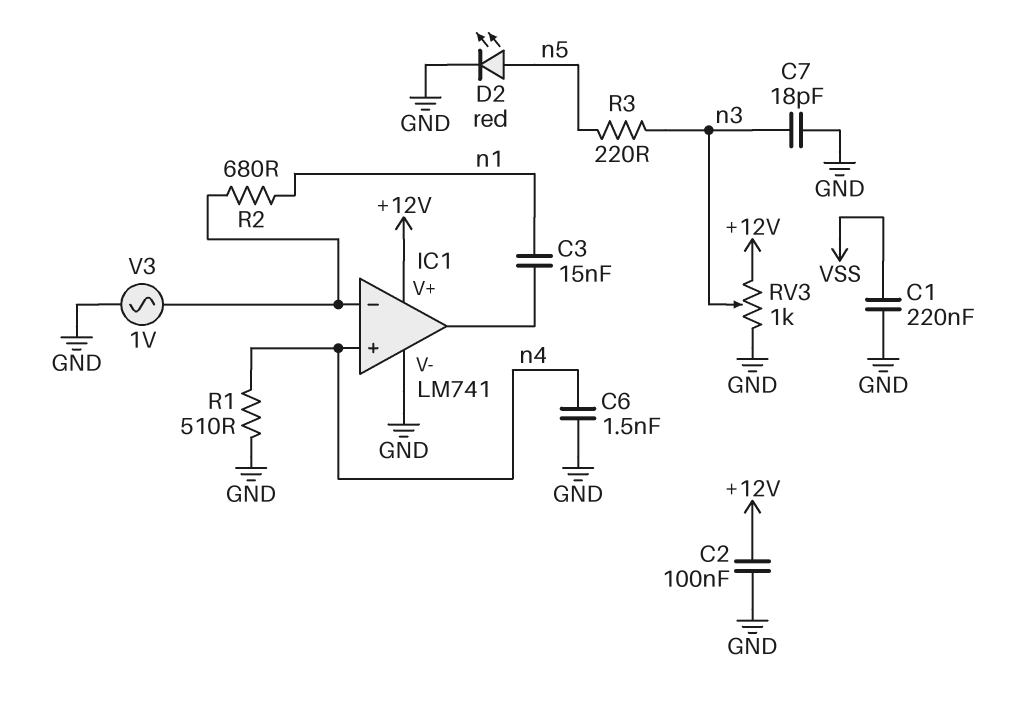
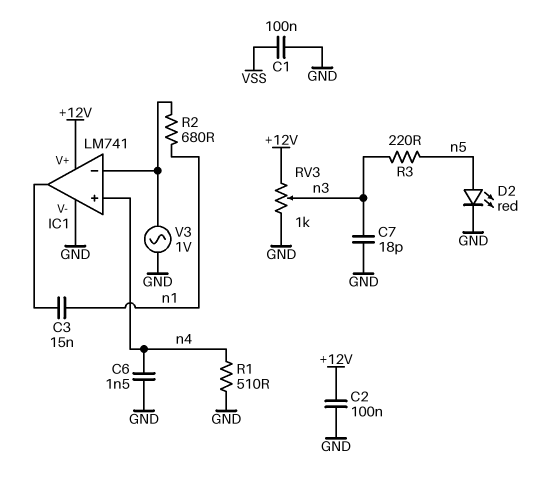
C1: 220nF (GND, VSS) -> 100nF (GND, VSS)

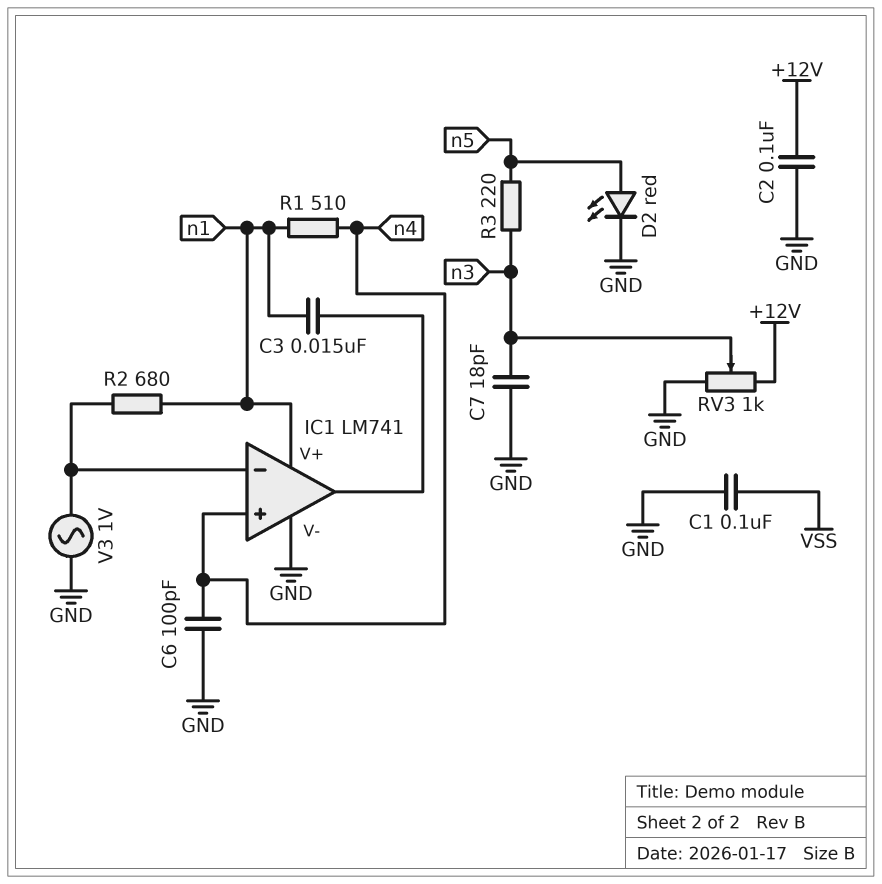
C6: 1.5nF (GND, n4) -> 100pF (GND, n4)
IC1 pin V+: +12V -> n1
R1: 510 (GND, n4) -> 510 (n1, n4)

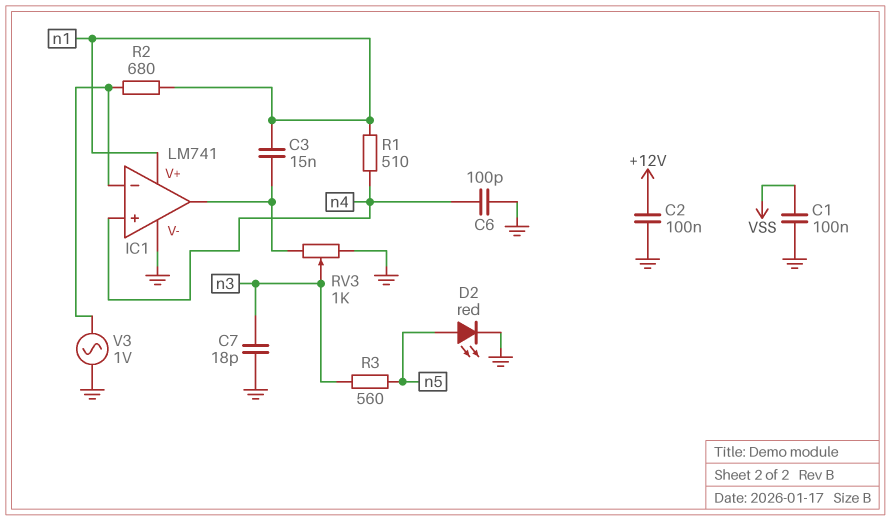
R3: 220 (n3, n5) -> 560 (n3, n5)
RV3: 1k (+12V, GND, wiper n3) -> 1k (GND, IC1/out, wiper n3)

